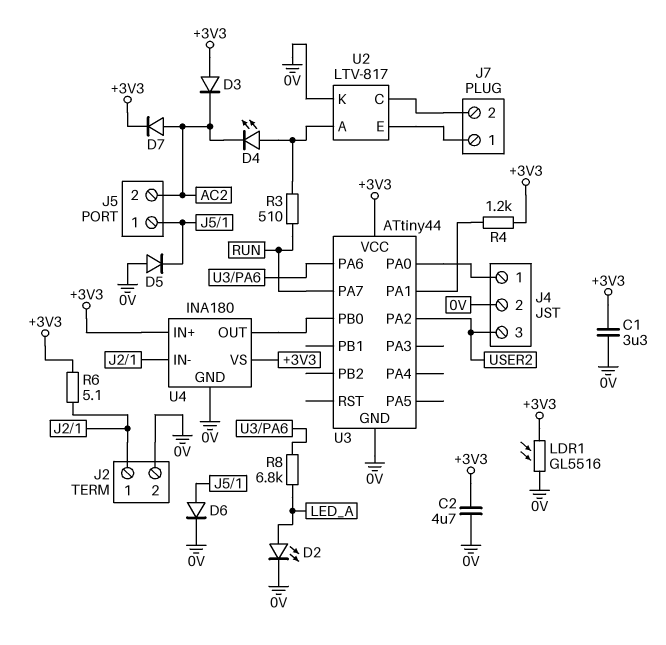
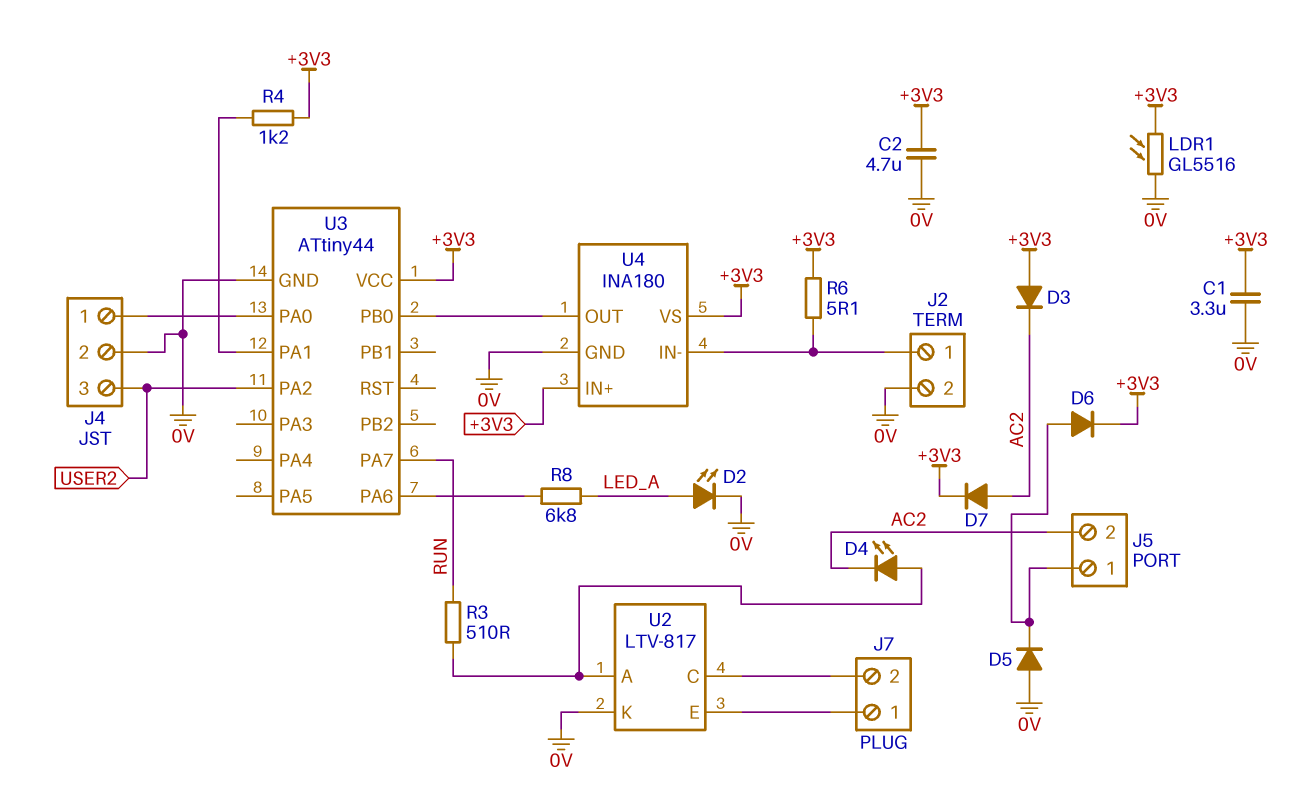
D6: diode (A J5/1, K 0V) -> diode (A J5/1, K +3V3)

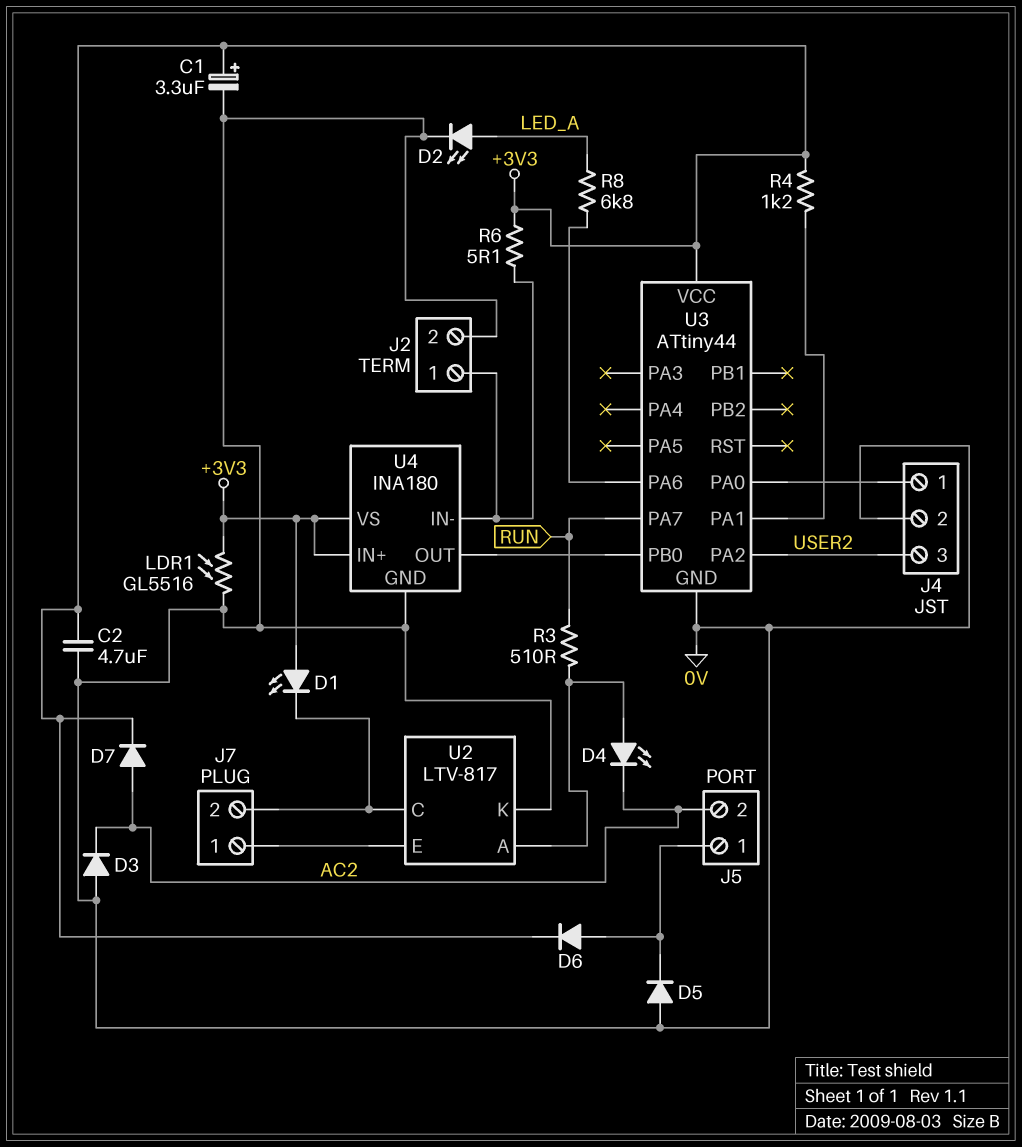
C1: 3.3uF (+3V3, 0V) -> 3.3uF (plus +3V3, minus 0V)
D1: none -> LED (A +3V3, K J7/2)
D3: diode (A +3V3, K AC2) -> diode (A 0V, K AC2)

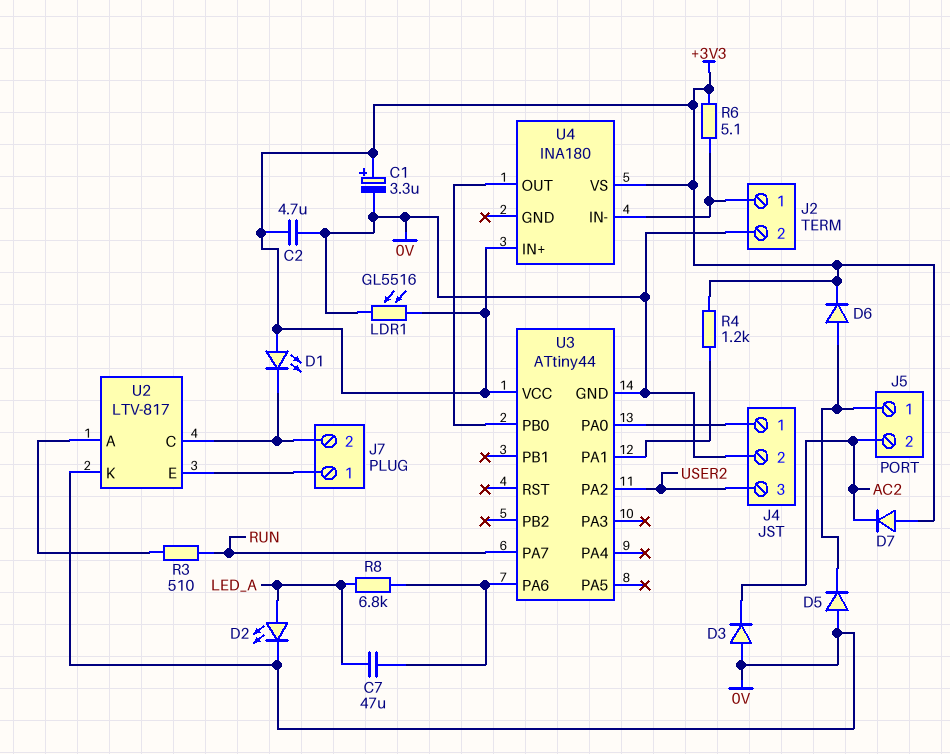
C7: none -> 47uF (LED_A, U3/PA6)
D4: LED (A U2/A, K AC2) -> none
D7: diode (A AC2, K +3V3) -> diode (A +3V3, K AC2)
U4 pin GND: 0V -> none

